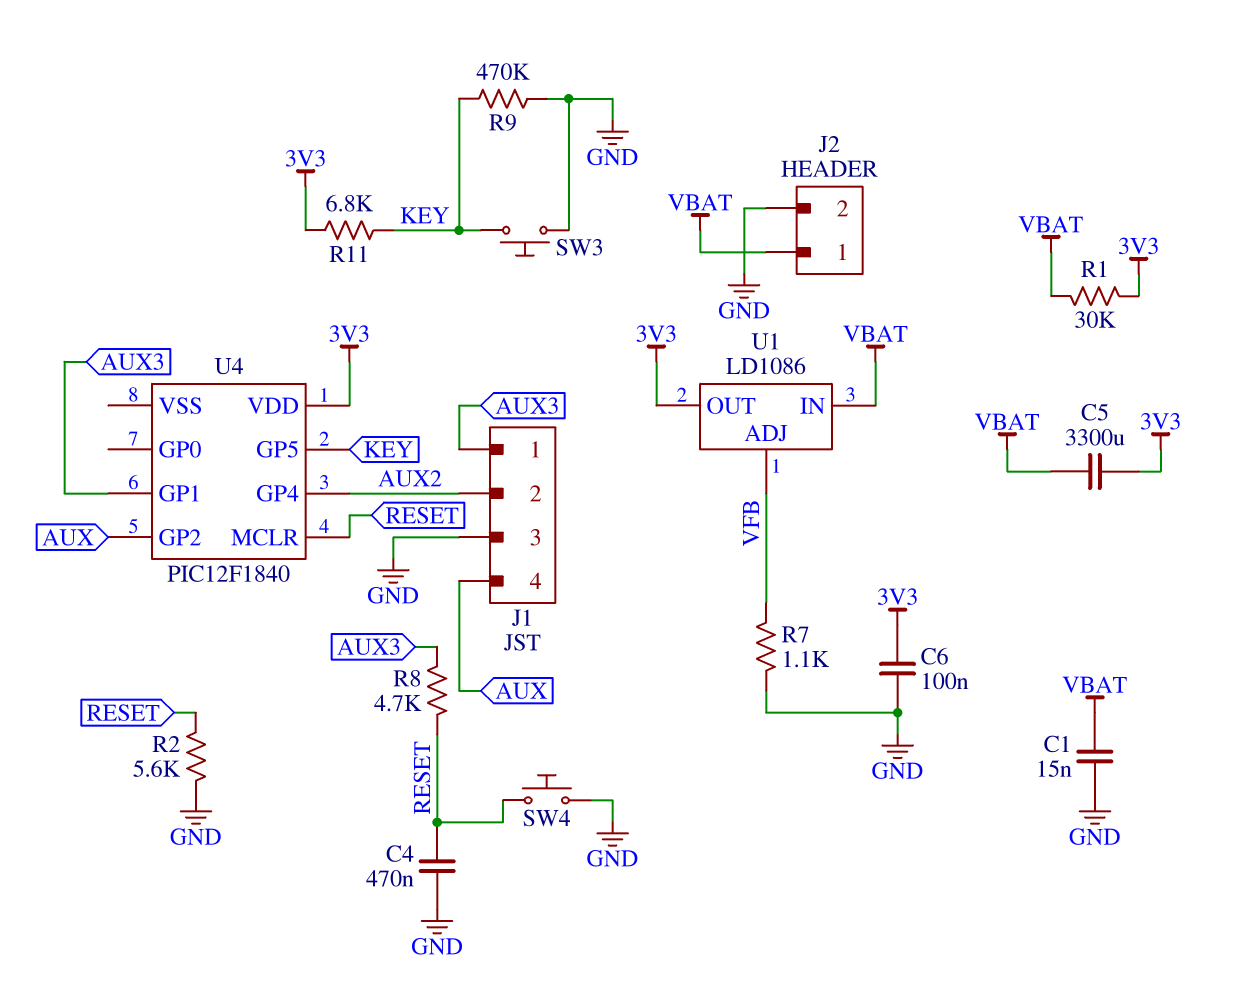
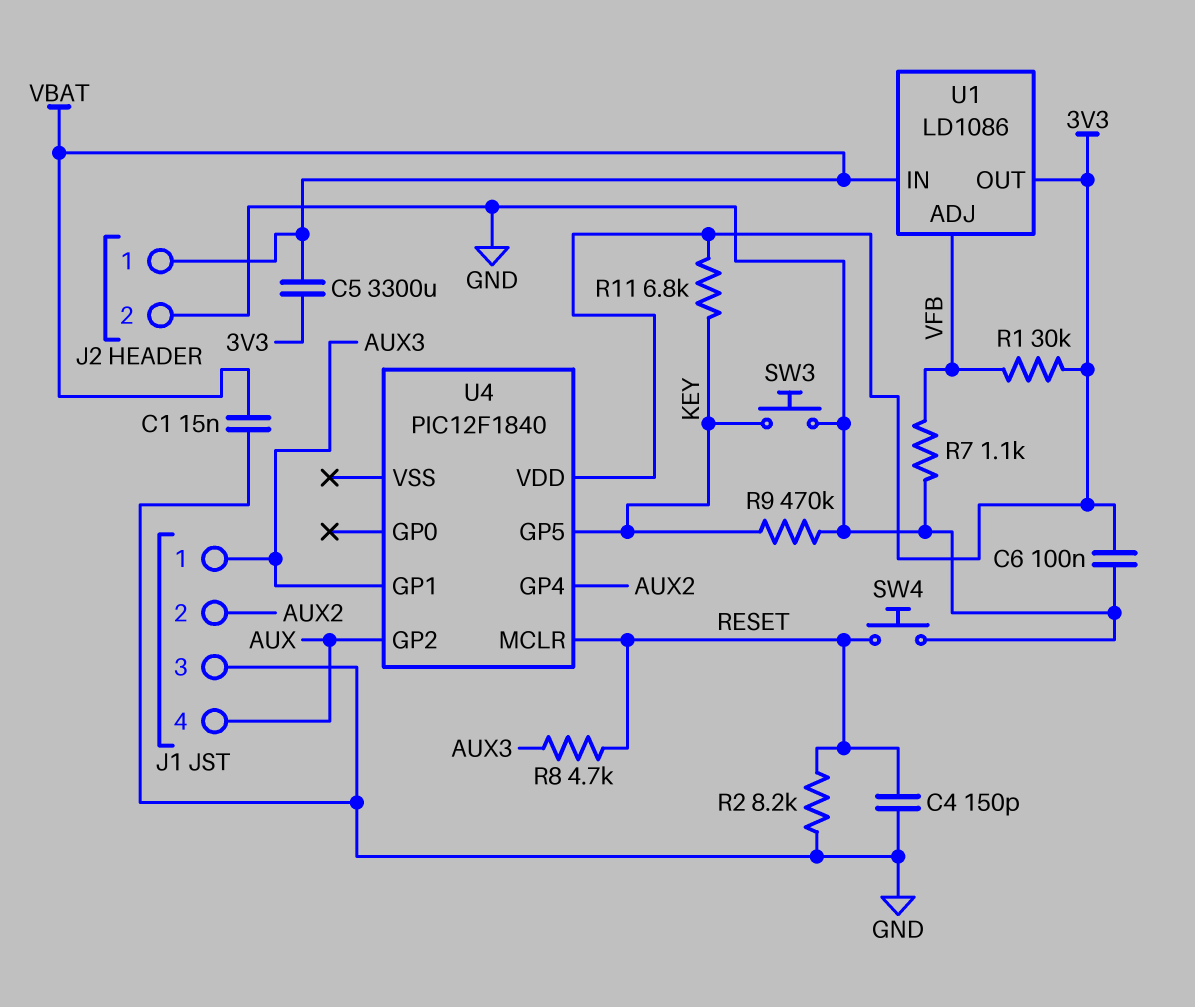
C4: 470nF (GND, RESET) -> 150pF (GND, RESET)
R1: 30k (3V3, VBAT) -> 30k (3V3, VFB)
R2: 5.6k (GND, RESET) -> 8.2k (GND, RESET)

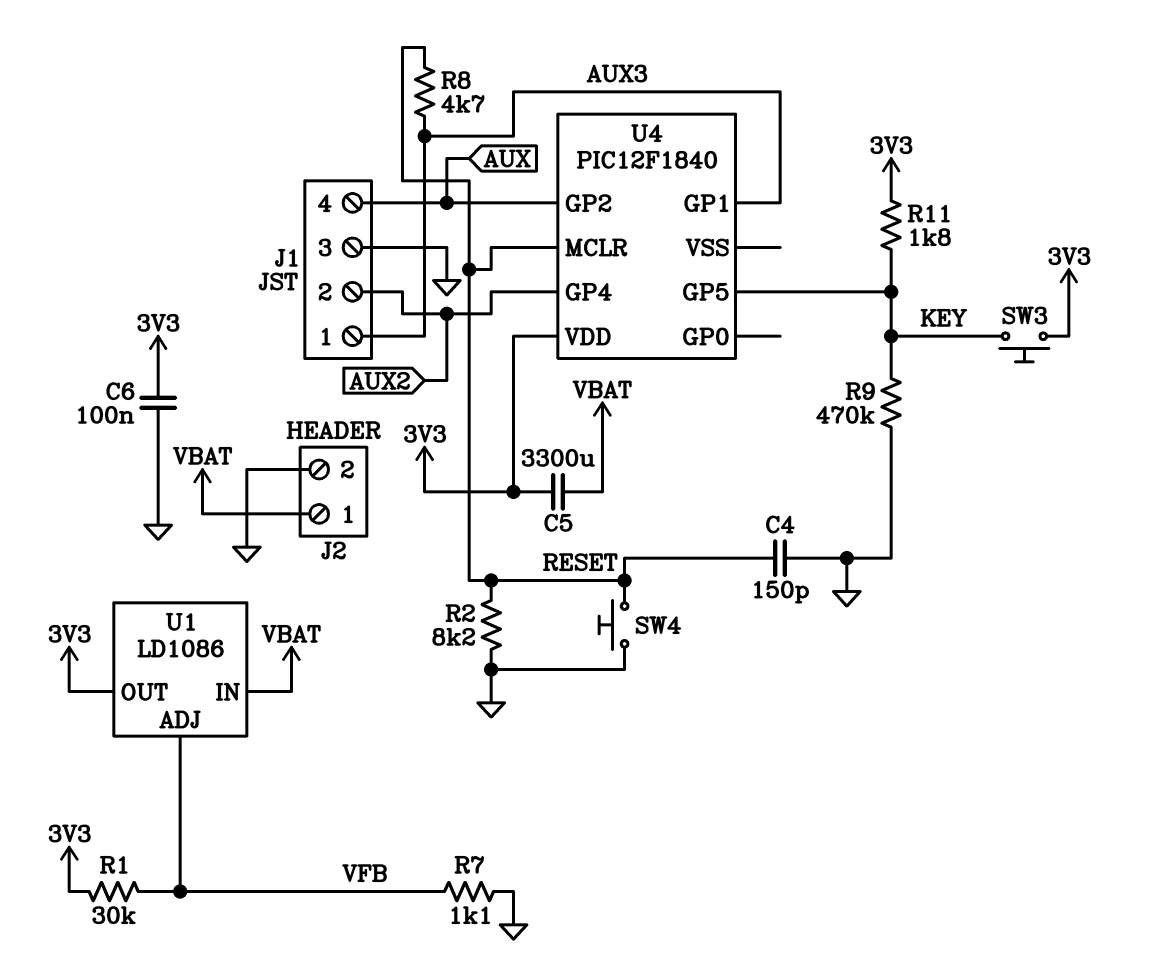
C1: 15nF (GND, VBAT) -> none
R11: 6.8k (3V3, KEY) -> 1.8k (3V3, KEY)
SW3: button (GND, KEY) -> button (3V3, KEY)

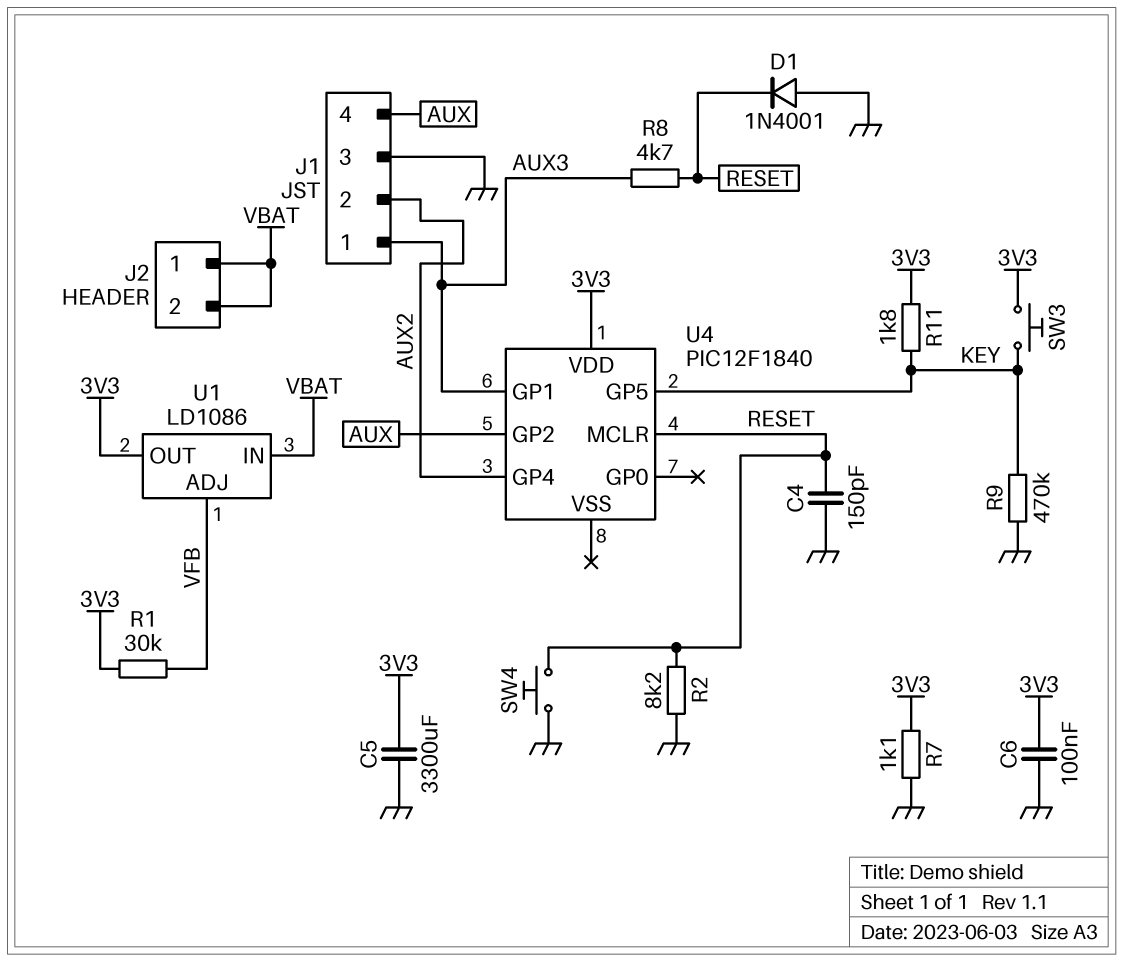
C5: 3300uF (3V3, VBAT) -> 3300uF (3V3, GND)
D1: none -> diode 1N4001 (A GND, K RESET)
J2 pin 2: GND -> VBAT
R7: 1.1k (GND, VFB) -> 1.1k (3V3, GND)

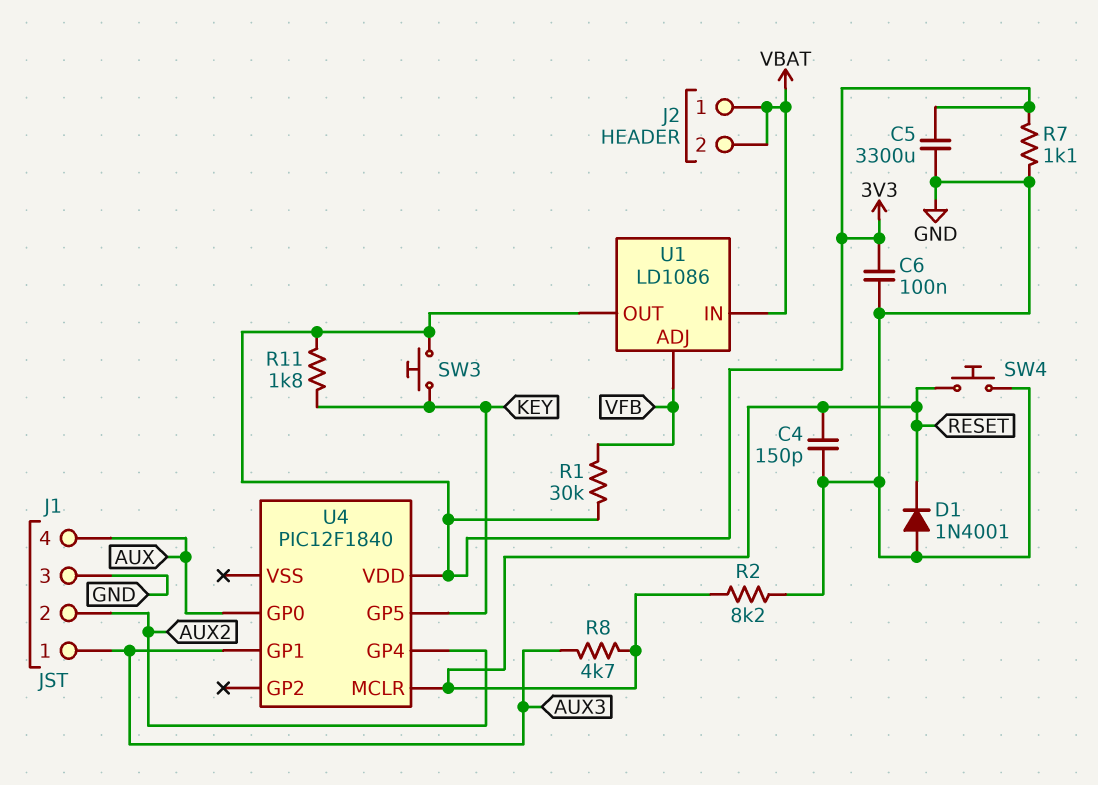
R9: 470k (GND, KEY) -> none
U4 pin GP0: none -> AUX
U4 pin GP2: AUX -> none

